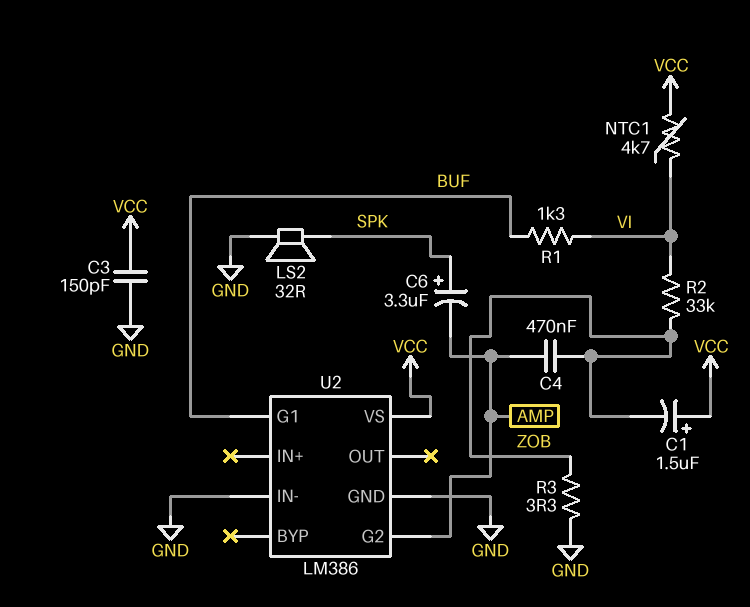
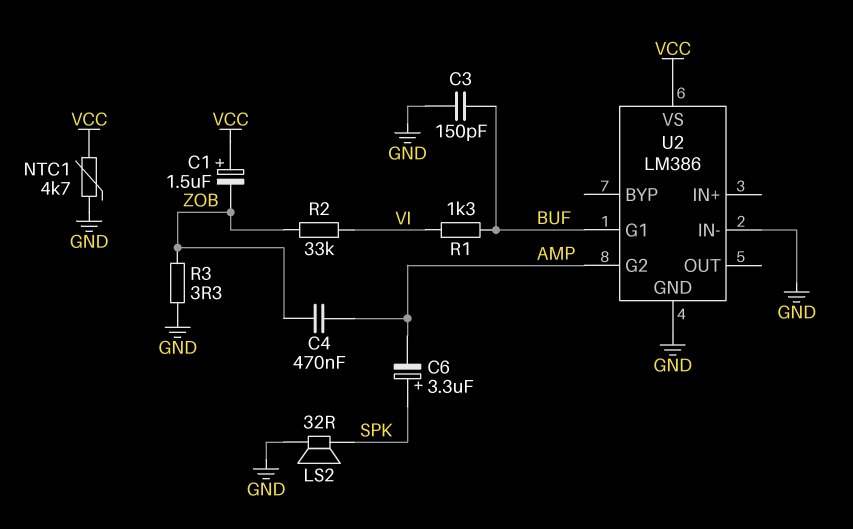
C3: 150pF (GND, VCC) -> 150pF (BUF, GND)
NTC1: 4.7k (VCC, VI) -> 4.7k (GND, VCC)

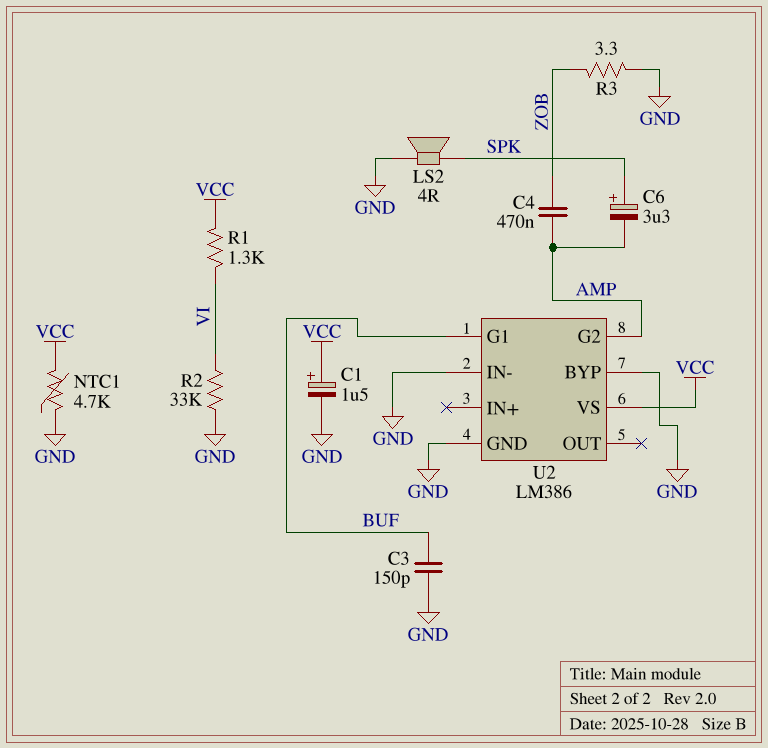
C1: 1.5uF (plus VCC, minus ZOB) -> 1.5uF (plus VCC, minus GND)
LS2: speaker 32R (GND, SPK) -> speaker 4R (GND, SPK)
R1: 1.3k (BUF, VI) -> 1.3k (VCC, VI)
R2: 33k (VI, ZOB) -> 33k (GND, VI)
U2 pin BYP: none -> GND

